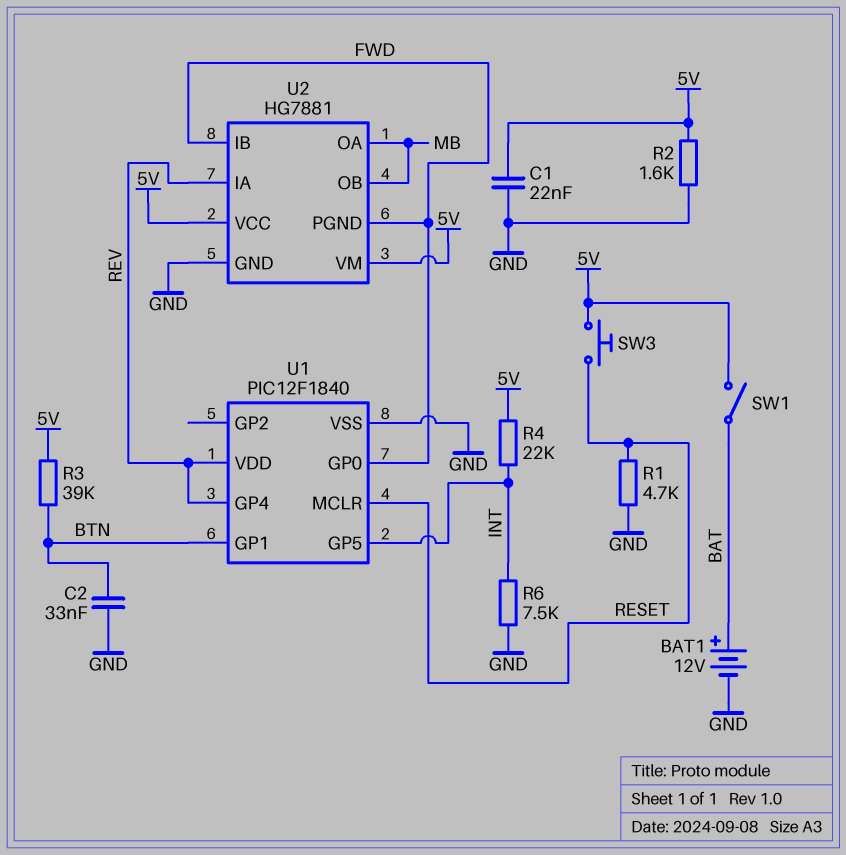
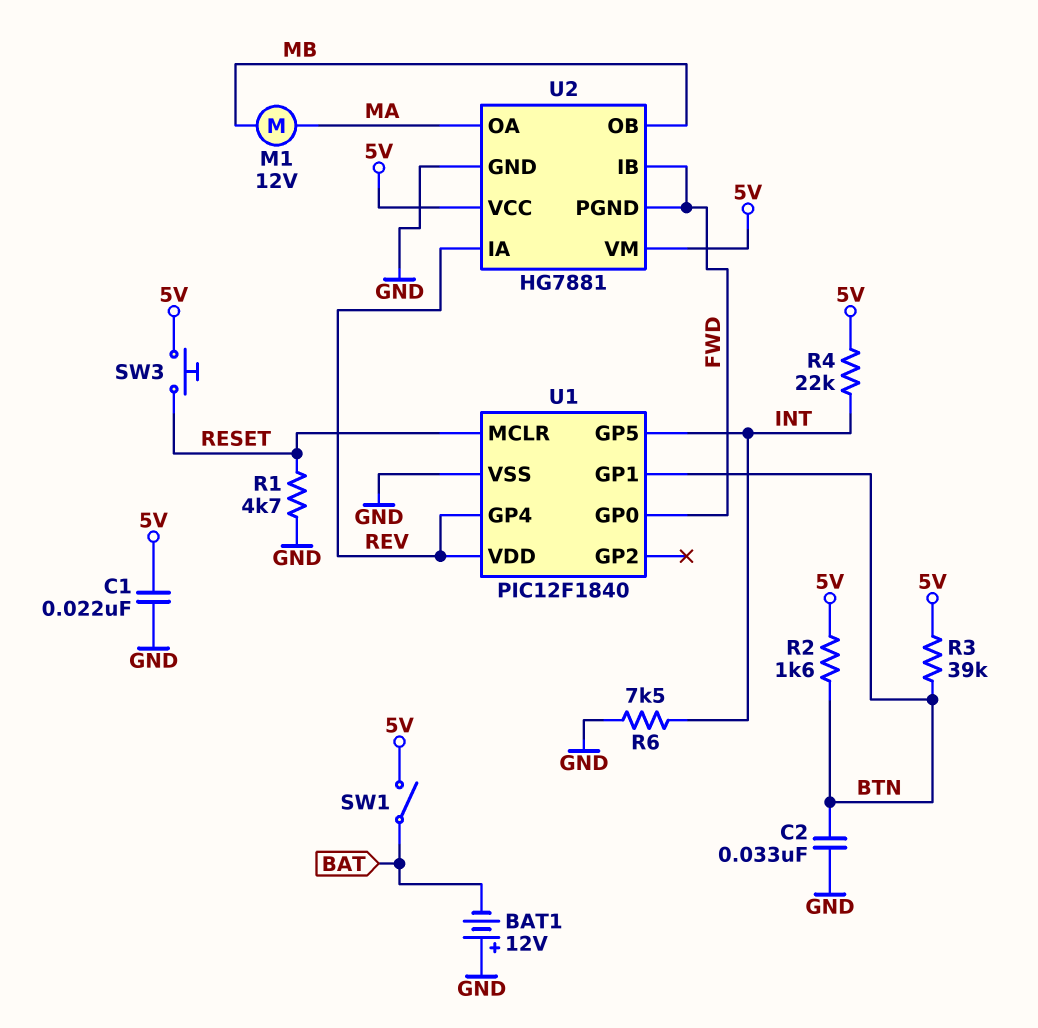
BAT1: 12V (plus BAT, minus GND) -> 12V (plus GND, minus BAT)
M1: none -> motor 12V (MA, MB)
R2: 1.6k (5V, GND) -> 1.6k (5V, BTN)
U2 pin OA: MB -> MA

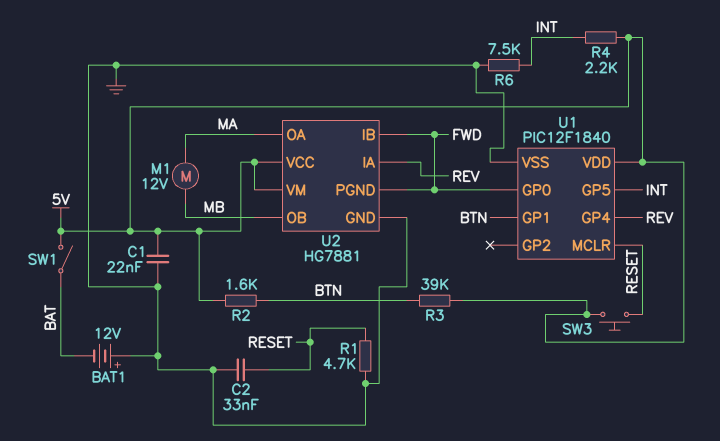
C2: 33nF (BTN, GND) -> 33nF (GND, RESET)
R4: 22k (5V, INT) -> 2.2k (5V, INT)
U1 pin VDD: REV -> 5V

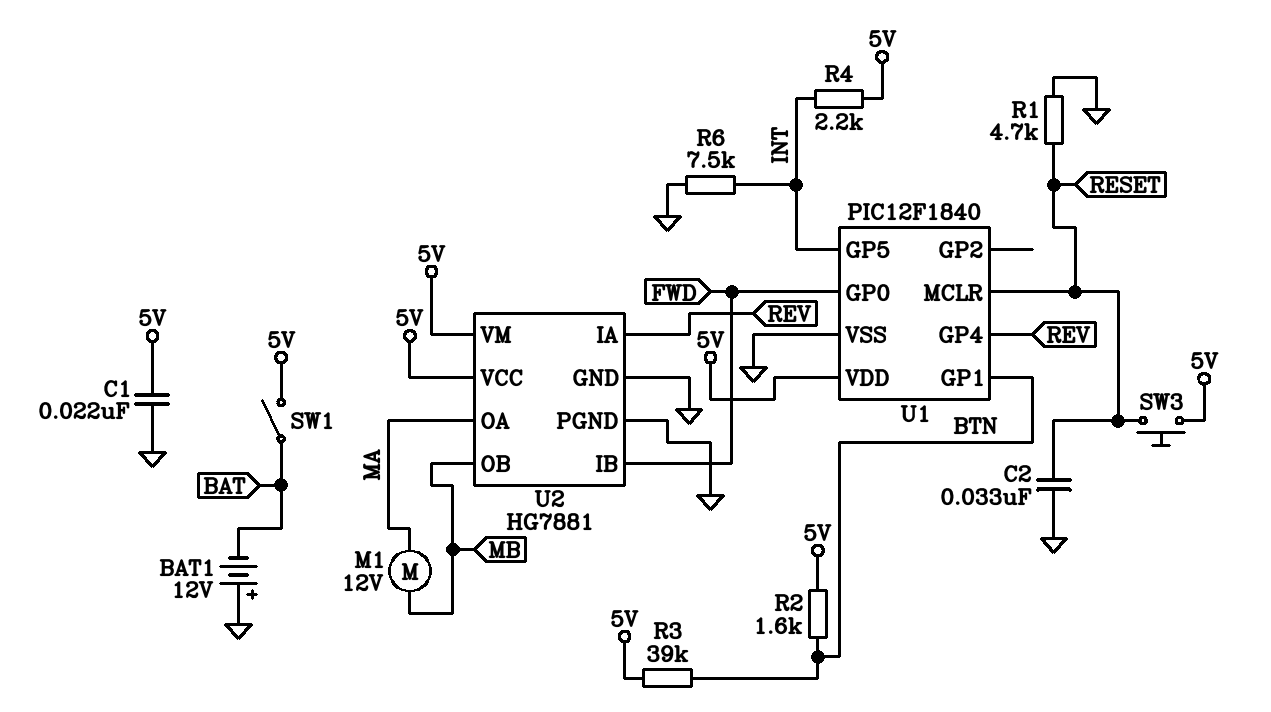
U2 pin PGND: FWD -> GND

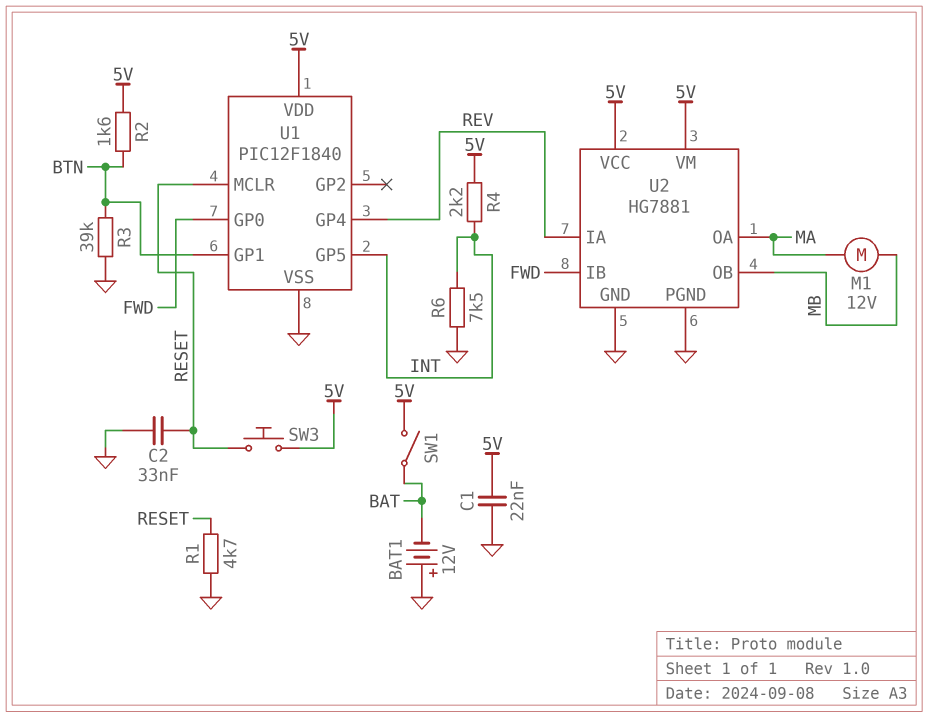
R3: 39k (5V, BTN) -> 39k (BTN, GND)

